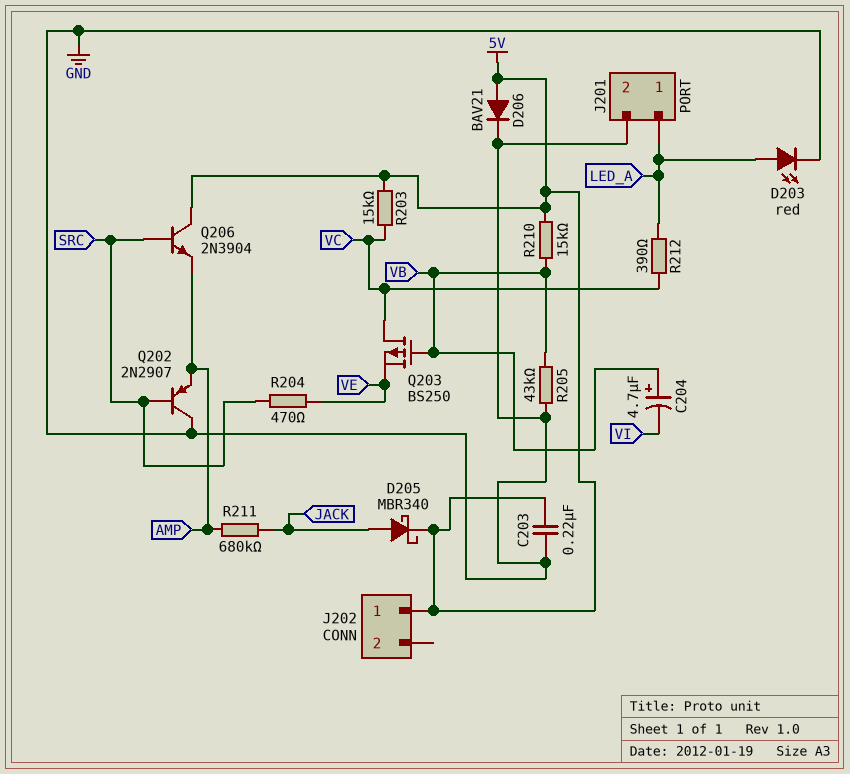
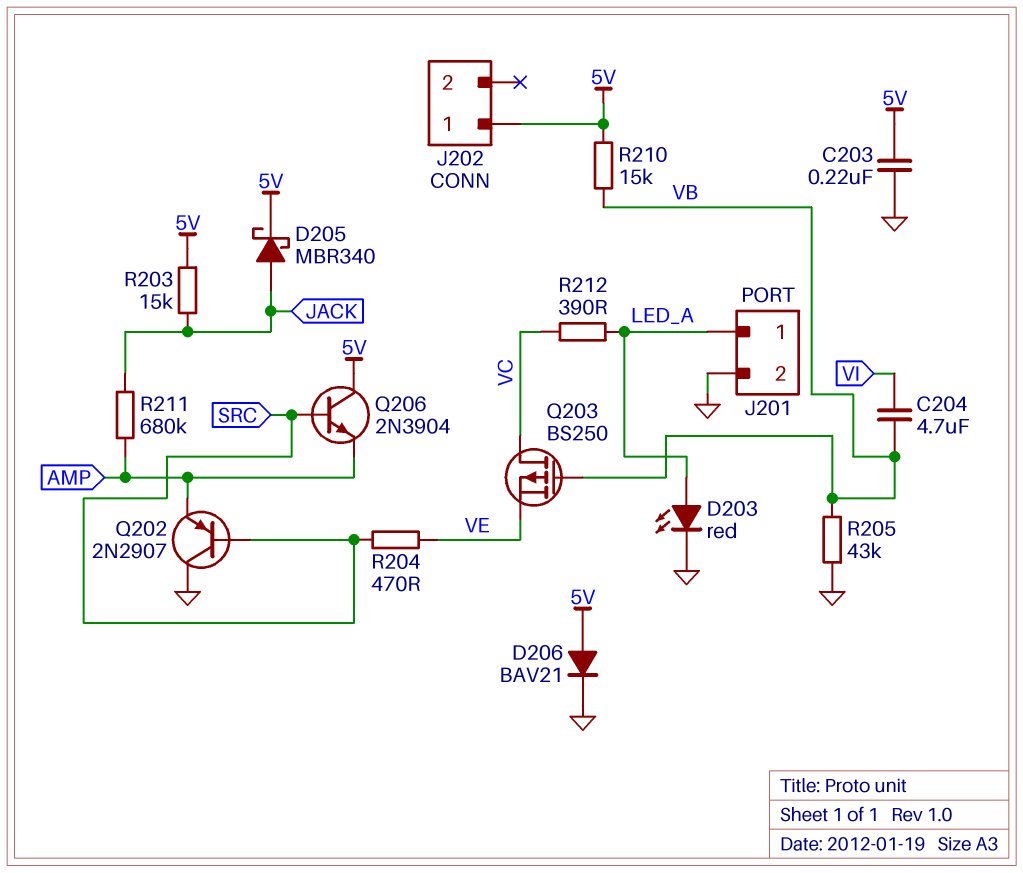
C204: 4.7uF (plus VB, minus VI) -> 4.7uF (VB, VI)
R203: 15k (5V, VC) -> 15k (5V, JACK)

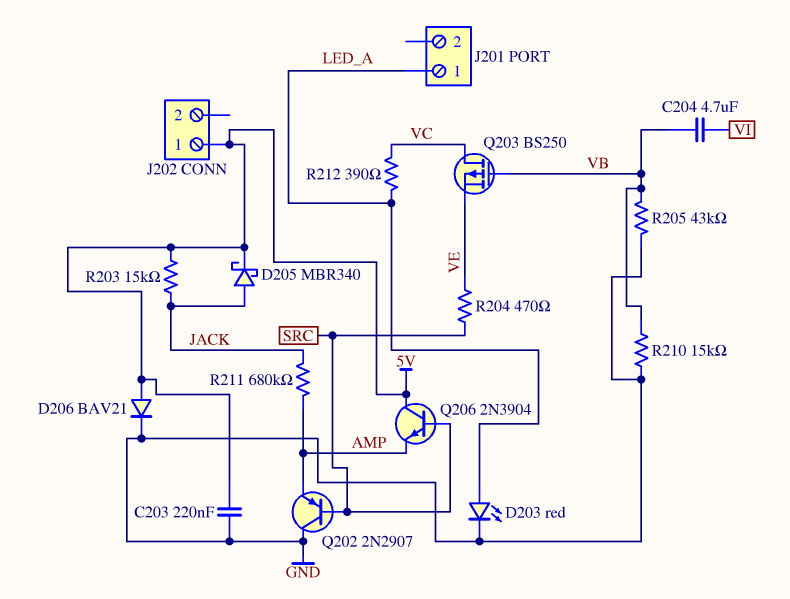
J201 pin 2: GND -> none
R210: 15k (5V, VB) -> 15k (GND, VB)

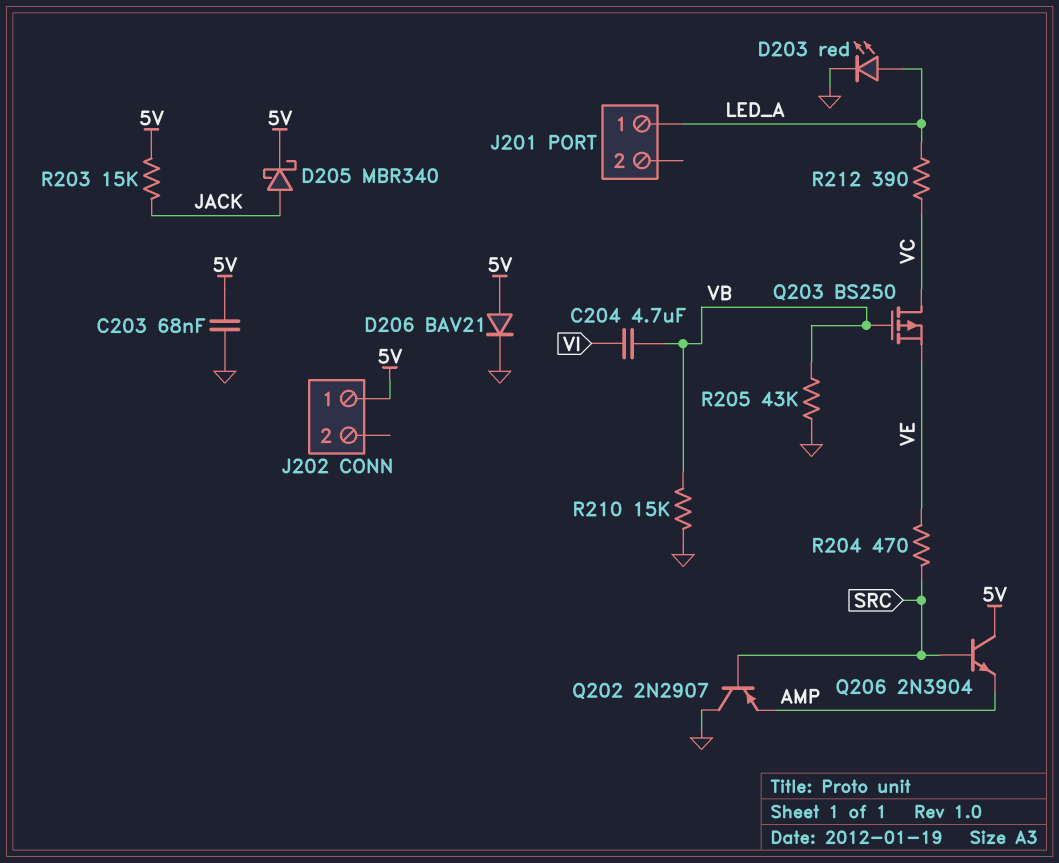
C203: 220nF (5V, GND) -> 68nF (5V, GND)
R211: 680k (AMP, JACK) -> none

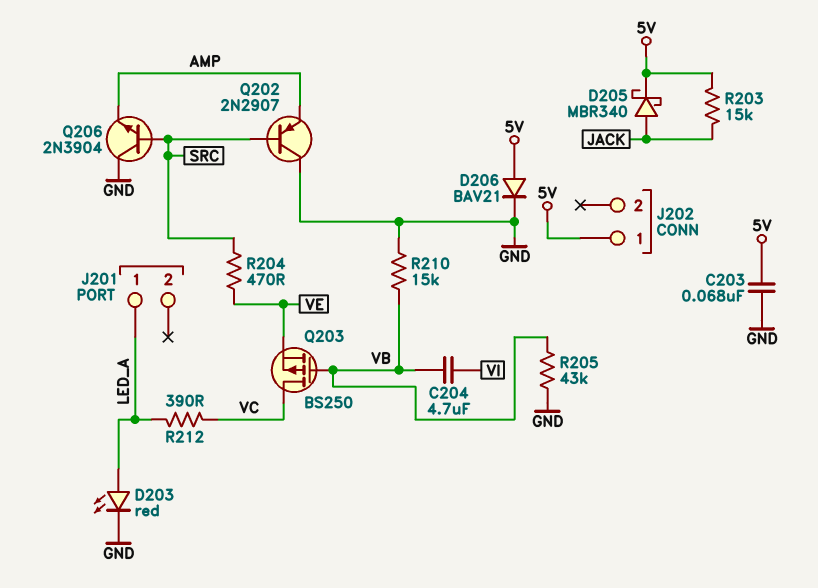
Q206: NPN 2N3904 (B SRC, C 5V, E AMP) -> NPN 2N3904 (B SRC, C GND, E AMP)

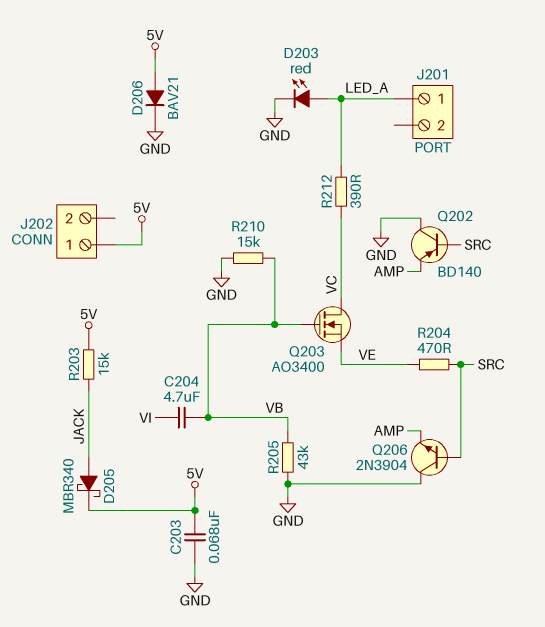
Q202: PNP 2N2907 (B SRC, C GND, E AMP) -> PNP BD140 (B SRC, C GND, E AMP)
Q203: PMOS BS250 (G VB, D VC, S VE) -> NMOS AO3400 (G VB, D VC, S VE)

